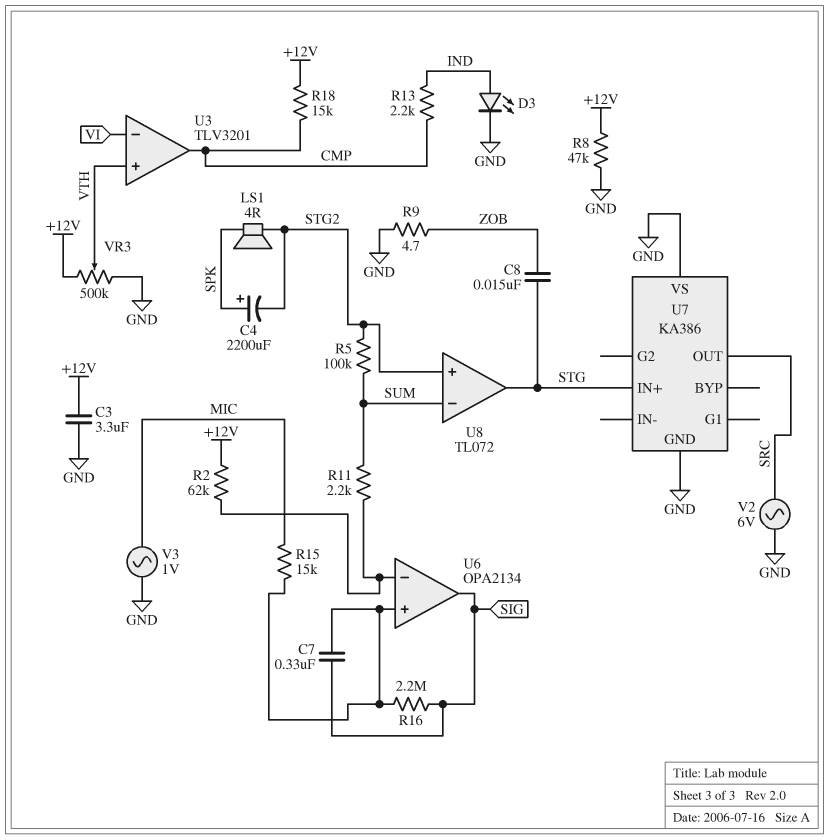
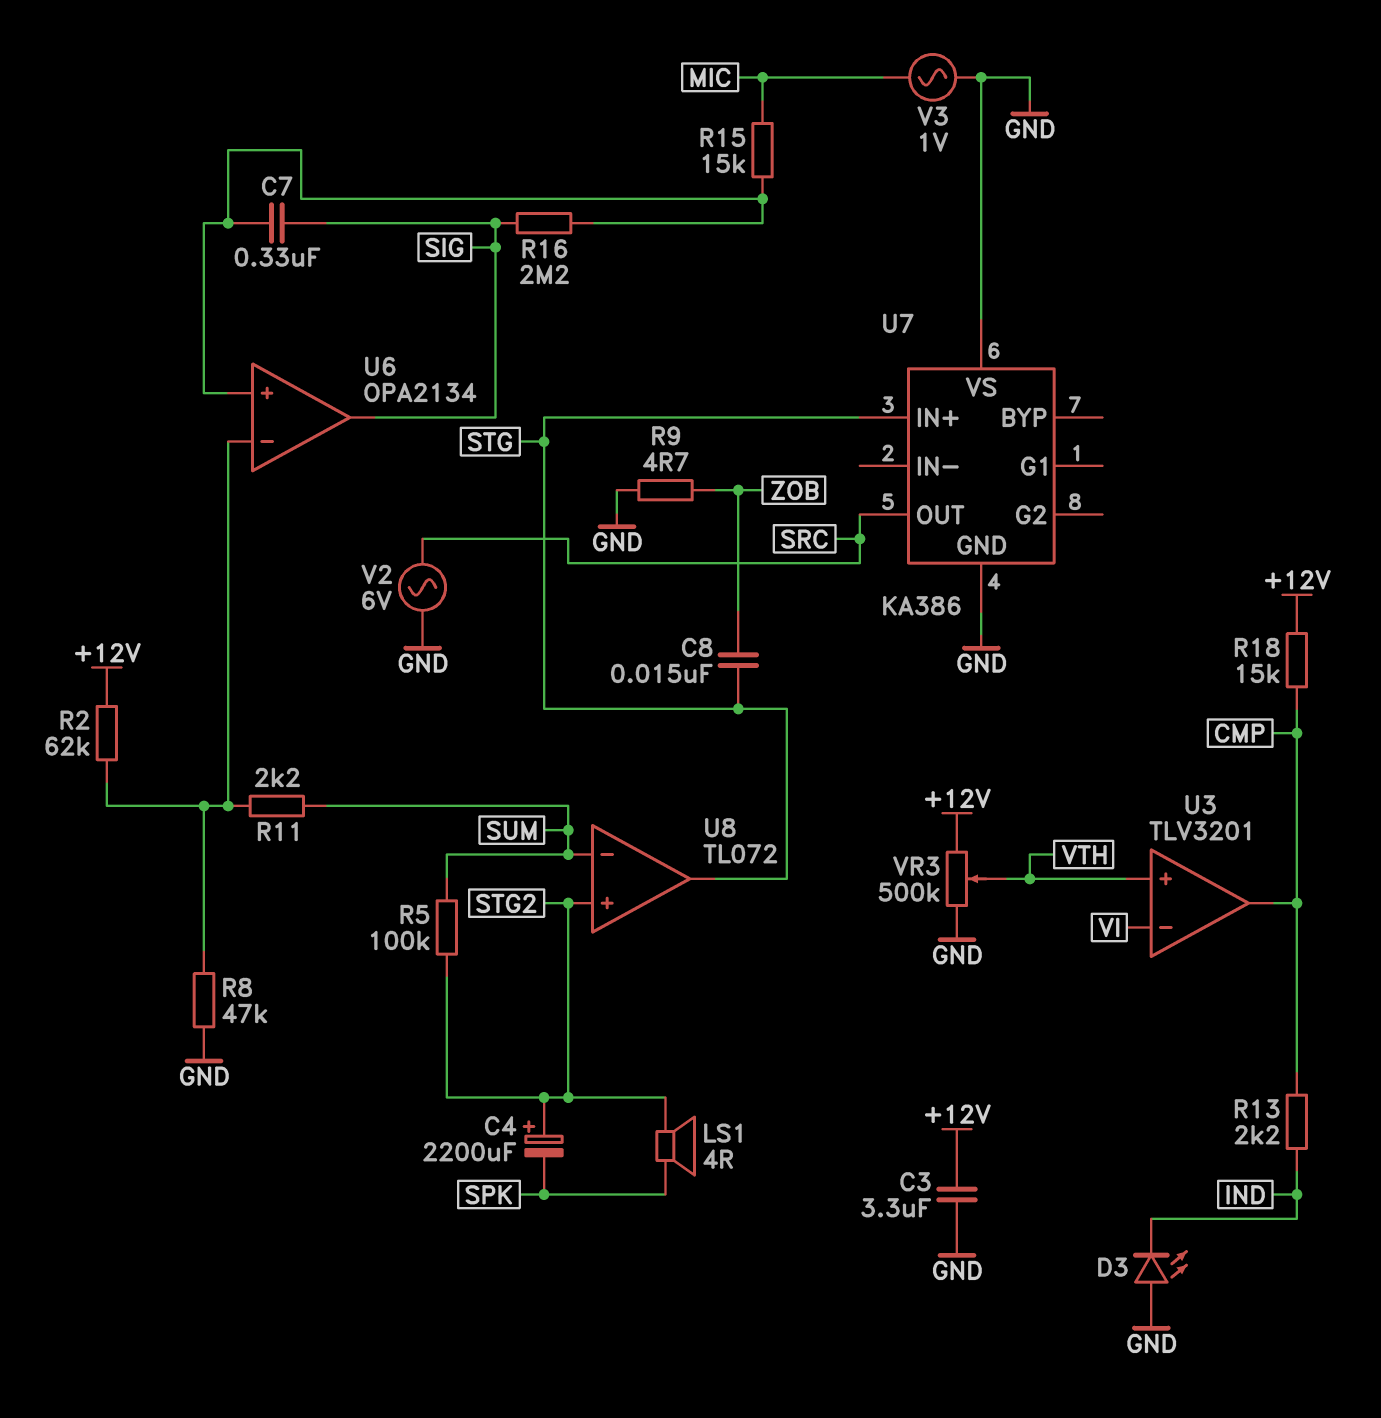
C4: 2200uF (plus SPK, minus STG2) -> 2200uF (plus STG2, minus SPK)
D3: LED (A IND, K GND) -> LED (A GND, K IND)
R8: 47k (+12V, GND) -> 47k (GND, U6/in-)

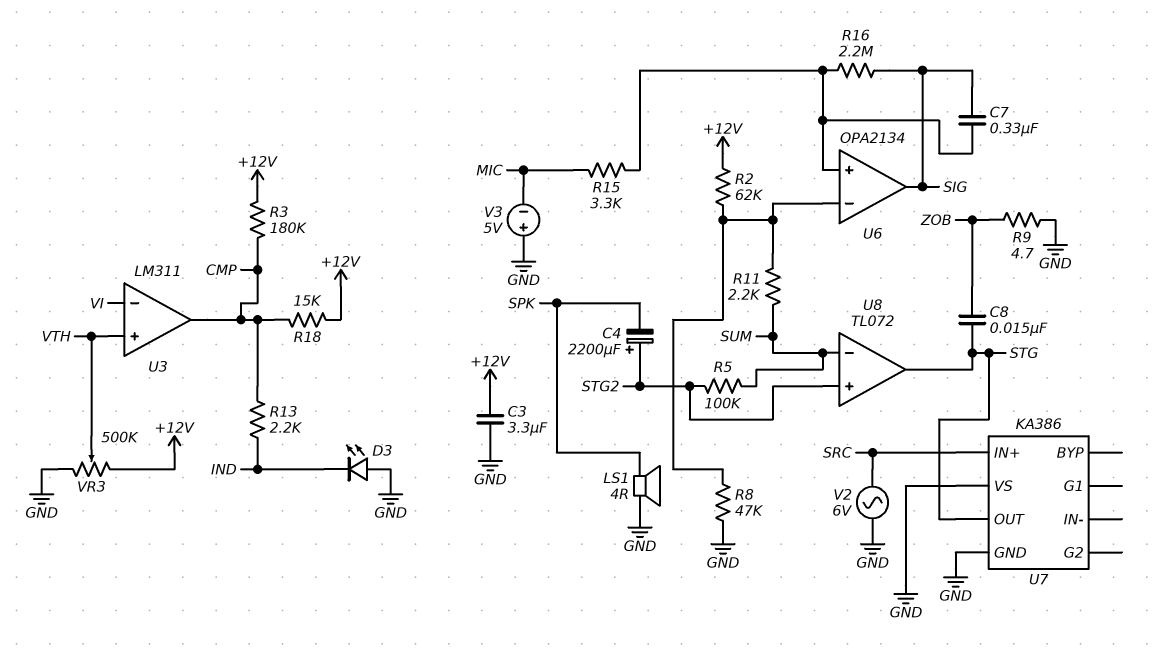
LS1: speaker 4R (SPK, STG2) -> speaker 4R (GND, SPK)
R3: none -> 180k (+12V, CMP)
R15: 15k (MIC, U6/in+) -> 3.3k (MIC, U6/in+)
U3: TLV3201 -> LM311
U7 pin IN+: STG -> SRC
U7 pin OUT: SRC -> STG
V3: AC 1V (GND, MIC) -> 5V (plus GND, minus MIC)

